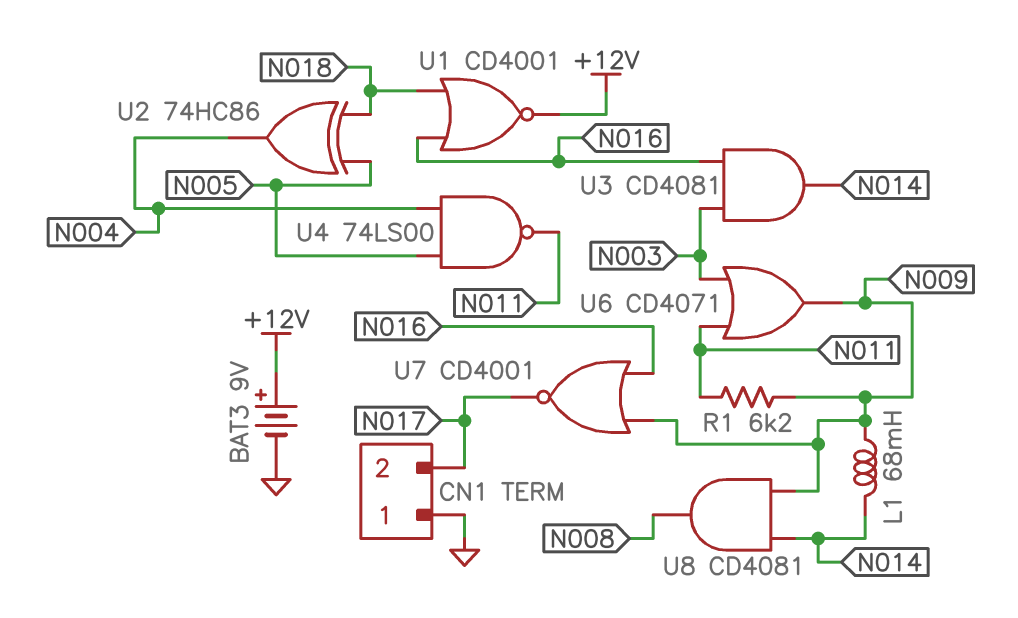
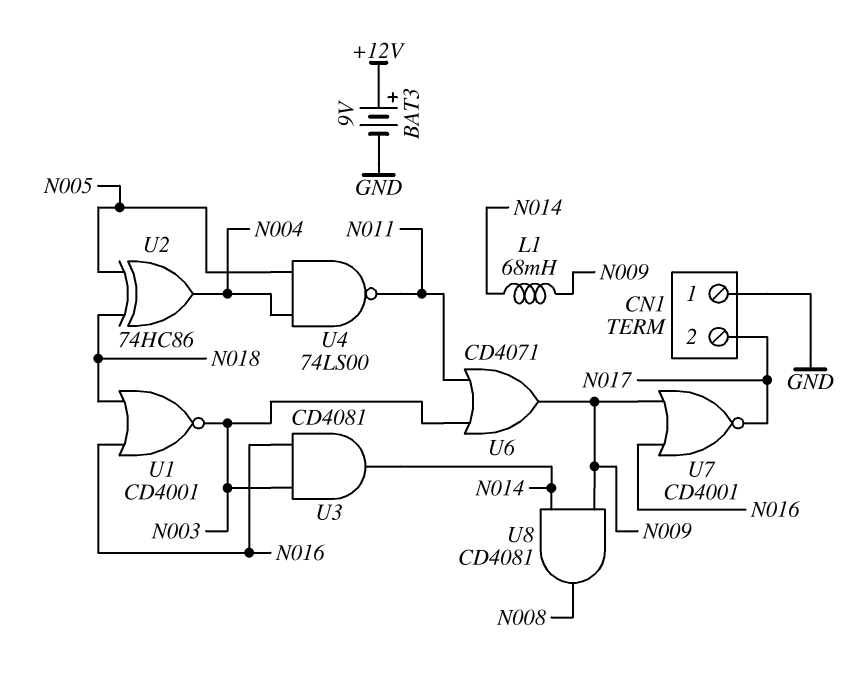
R1: 6.2k (N009, N011) -> none
U1: NOR CD4001 (in N016, in N018, out +12V) -> NOR CD4001 (in N016, in N018, out N003)

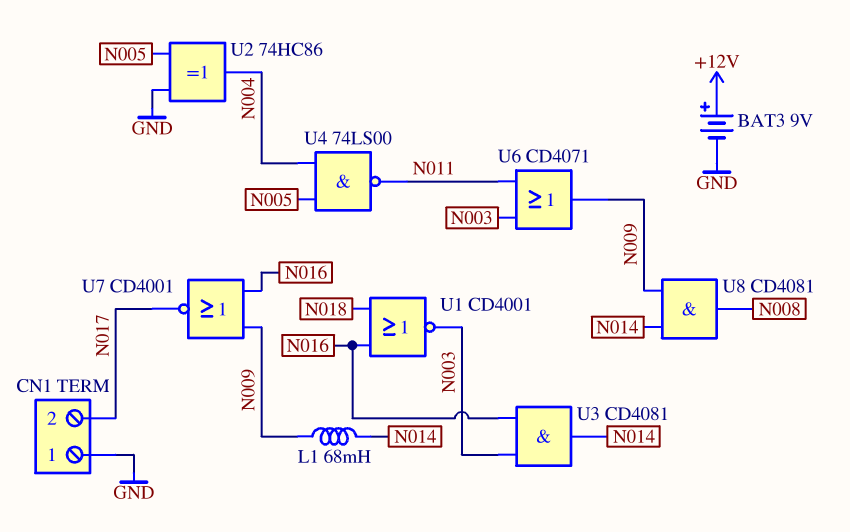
U2: XOR 74HC86 (in N005, in N018, out N004) -> XOR 74HC86 (in GND, in N005, out N004)

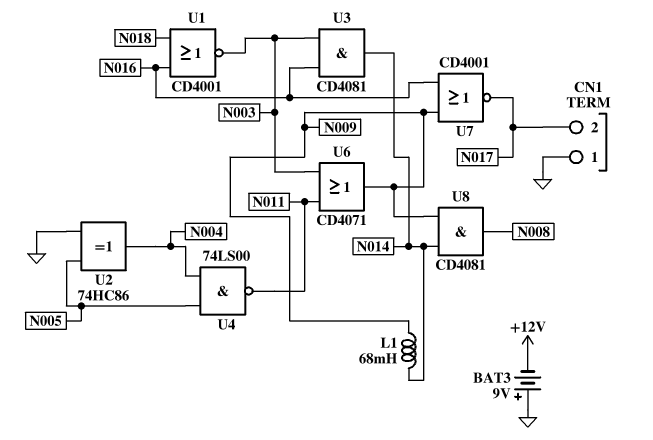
BAT3: 9V (plus +12V, minus GND) -> 9V (plus GND, minus +12V)

